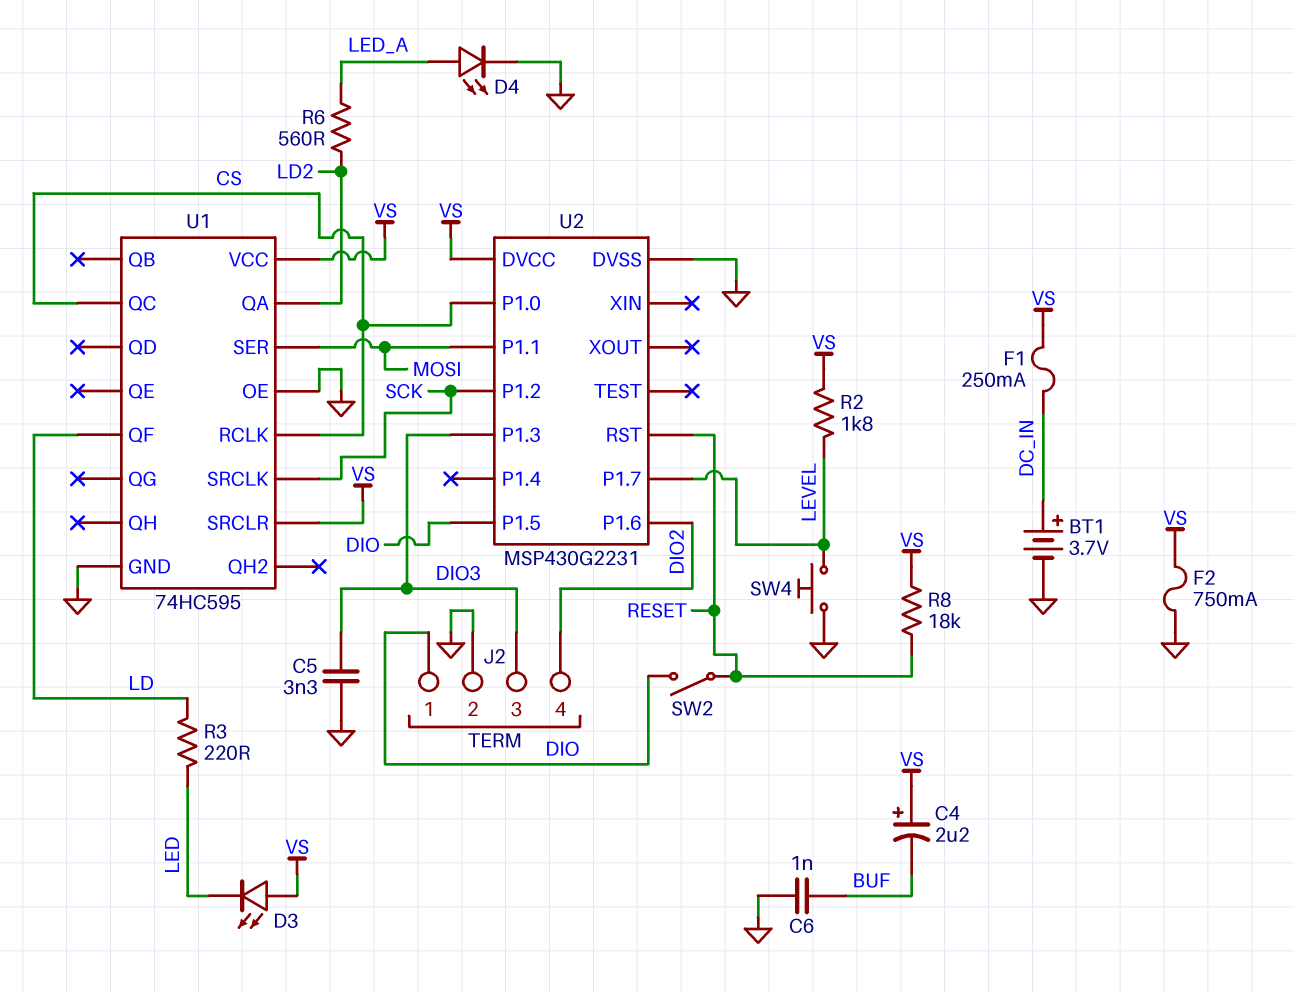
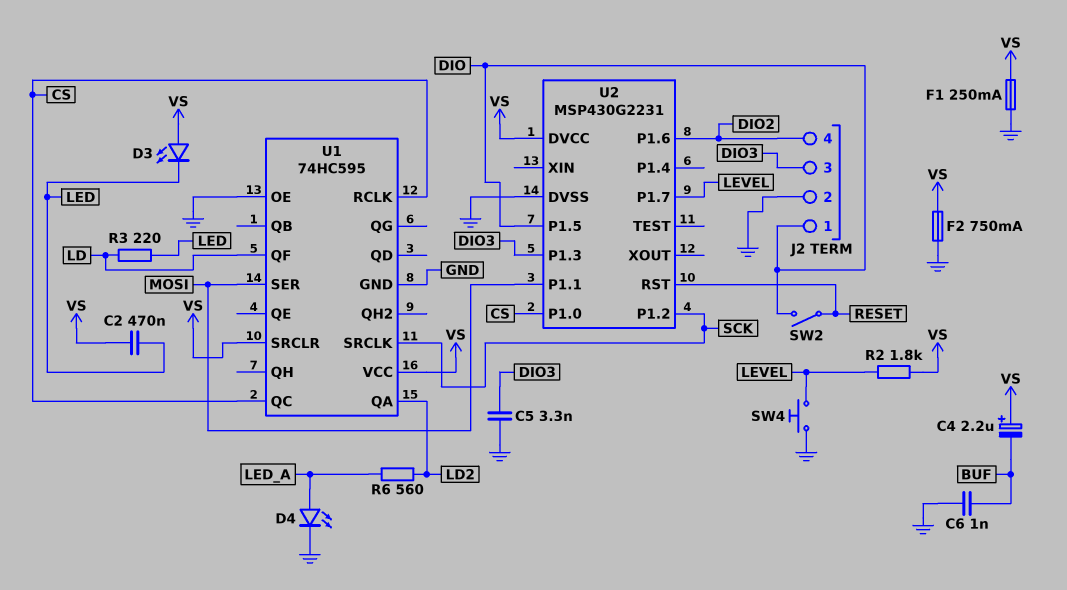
BT1: 3.7V (plus DC_IN, minus GND) -> none
C2: none -> 470nF (LED, VS)
F1: 250mA (DC_IN, VS) -> 250mA (GND, VS)
R8: 18k (RESET, VS) -> none

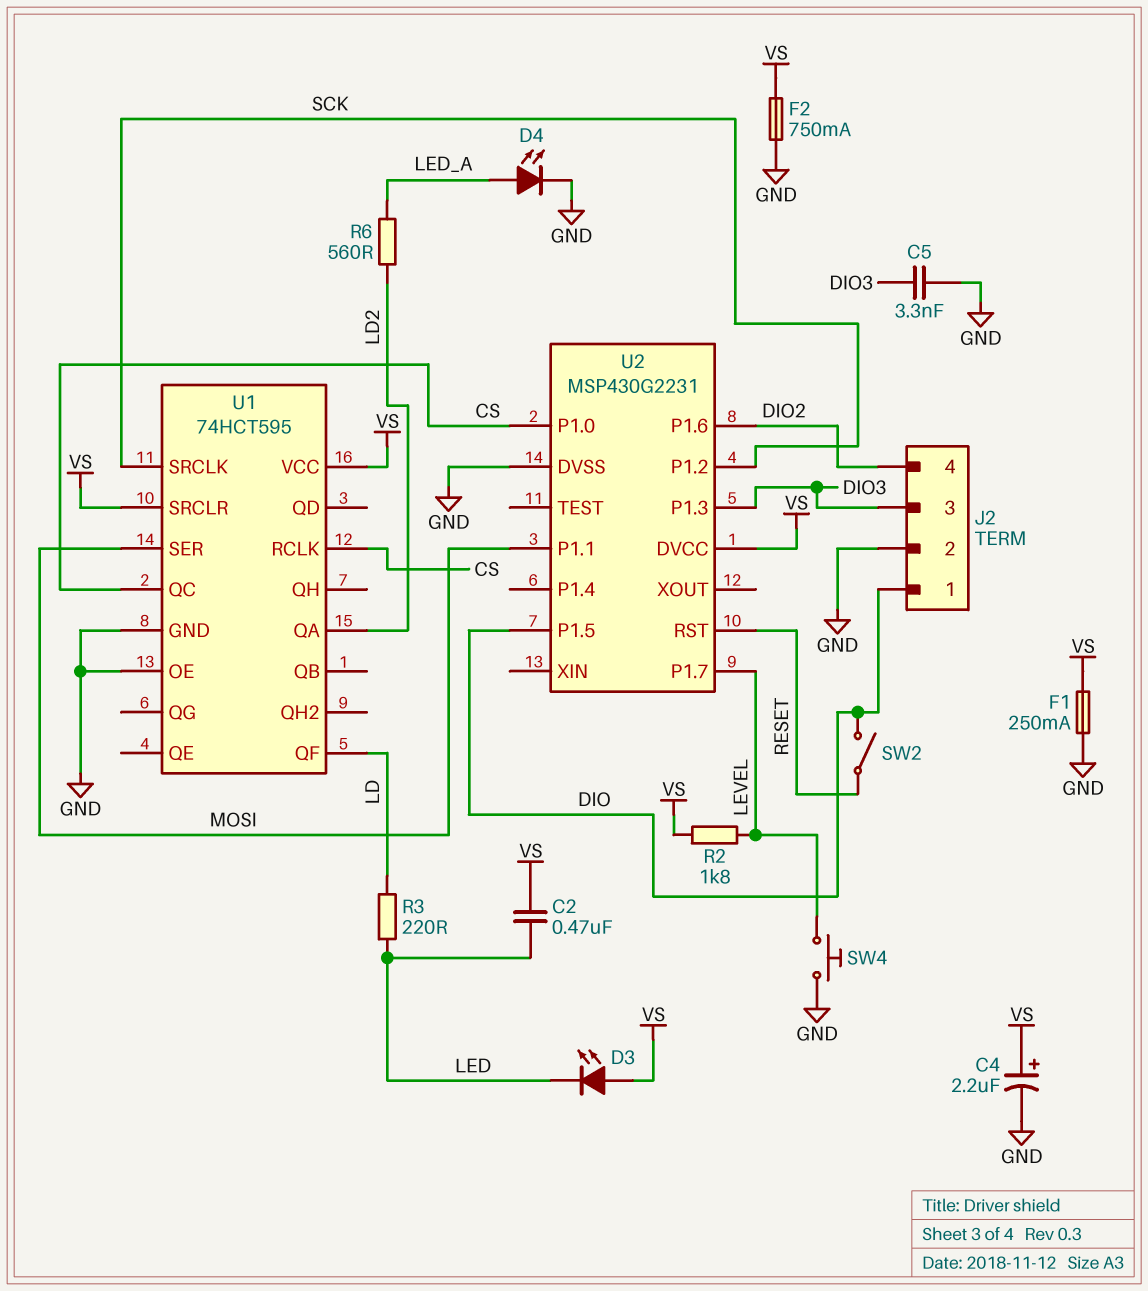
C4: 2.2uF (plus VS, minus BUF) -> 2.2uF (plus VS, minus GND)
C6: 1nF (BUF, GND) -> none
U1: 74HC595 -> 74HCT595

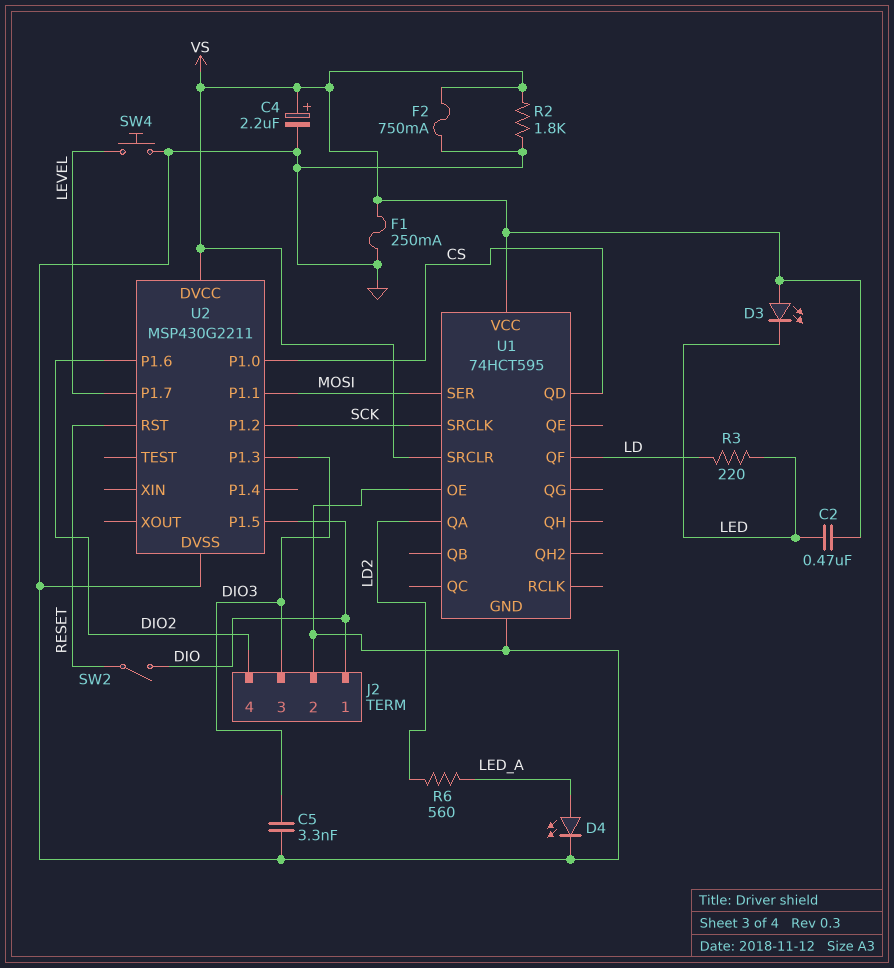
R2: 1.8k (LEVEL, VS) -> 1.8k (GND, VS)
U1 pin QC: CS -> none
U1 pin QD: none -> CS
U1 pin RCLK: CS -> none
U2: MSP430G2231 -> MSP430G2211

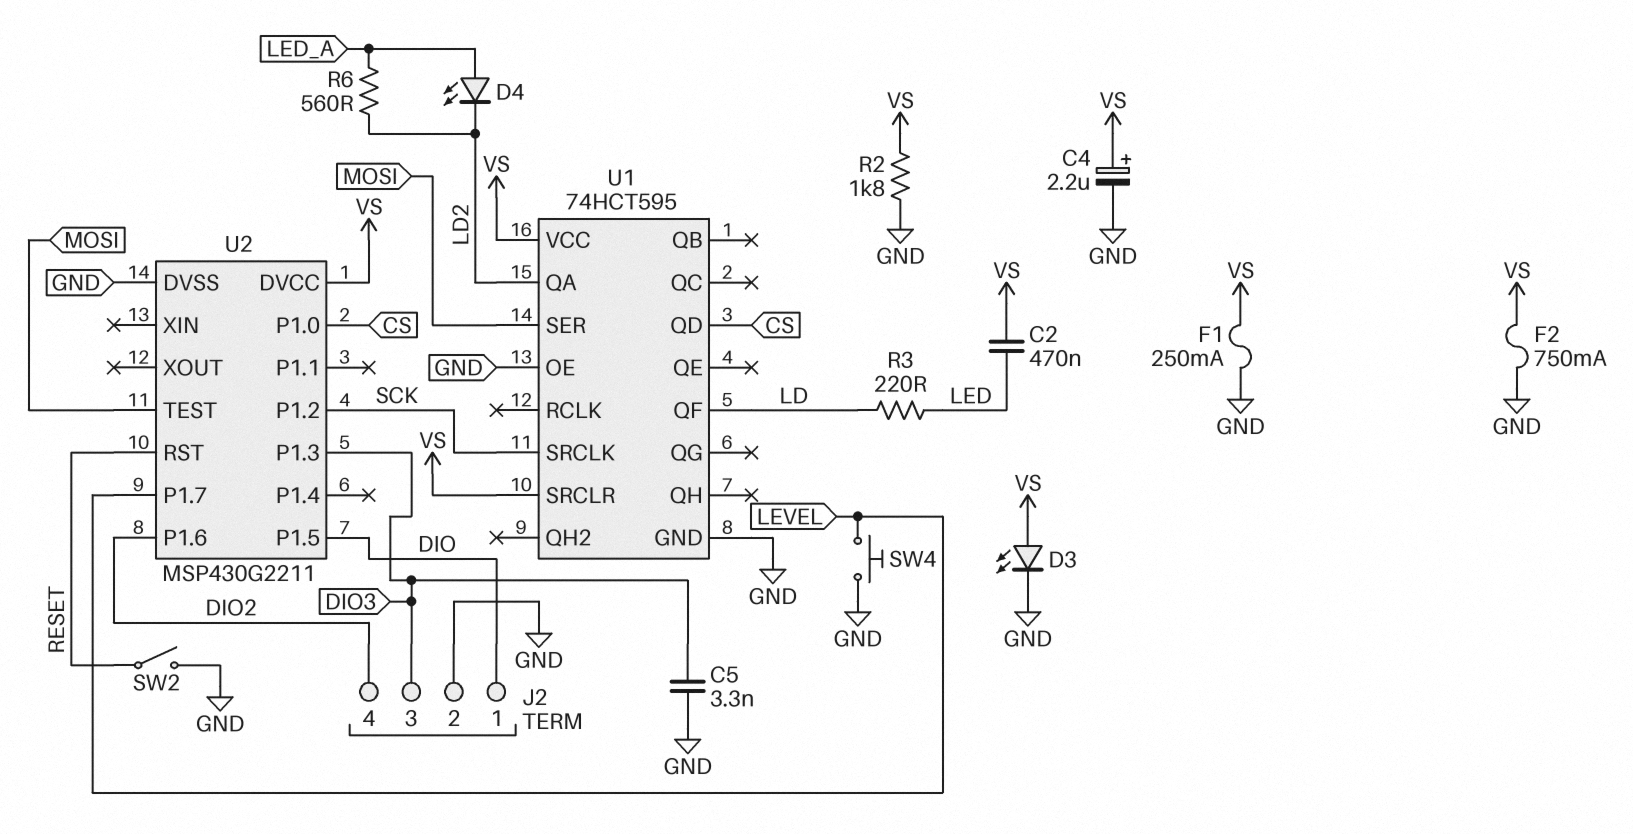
D3: LED (A VS, K LED) -> LED (A VS, K GND)
D4: LED (A LED_A, K GND) -> LED (A LED_A, K LD2)
SW2: switch (DIO, RESET) -> switch (GND, RESET)
U2 pin P1.1: MOSI -> none
U2 pin TEST: none -> MOSI

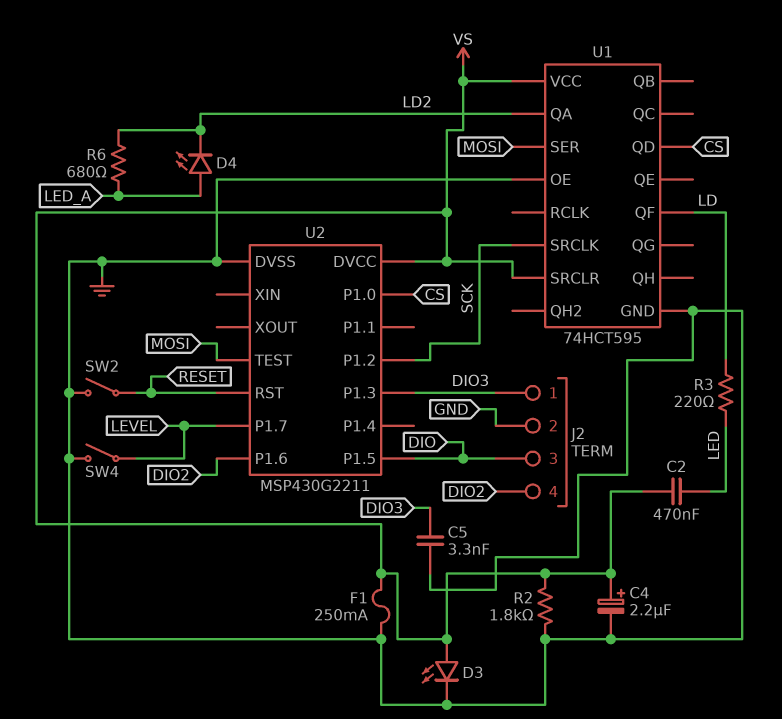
F2: 750mA (GND, VS) -> none
J2 pin 1: DIO -> DIO3
J2 pin 3: DIO3 -> DIO
R6: 560 (LD2, LED_A) -> 680 (LD2, LED_A)
SW4: button (GND, LEVEL) -> switch (GND, LEVEL)

